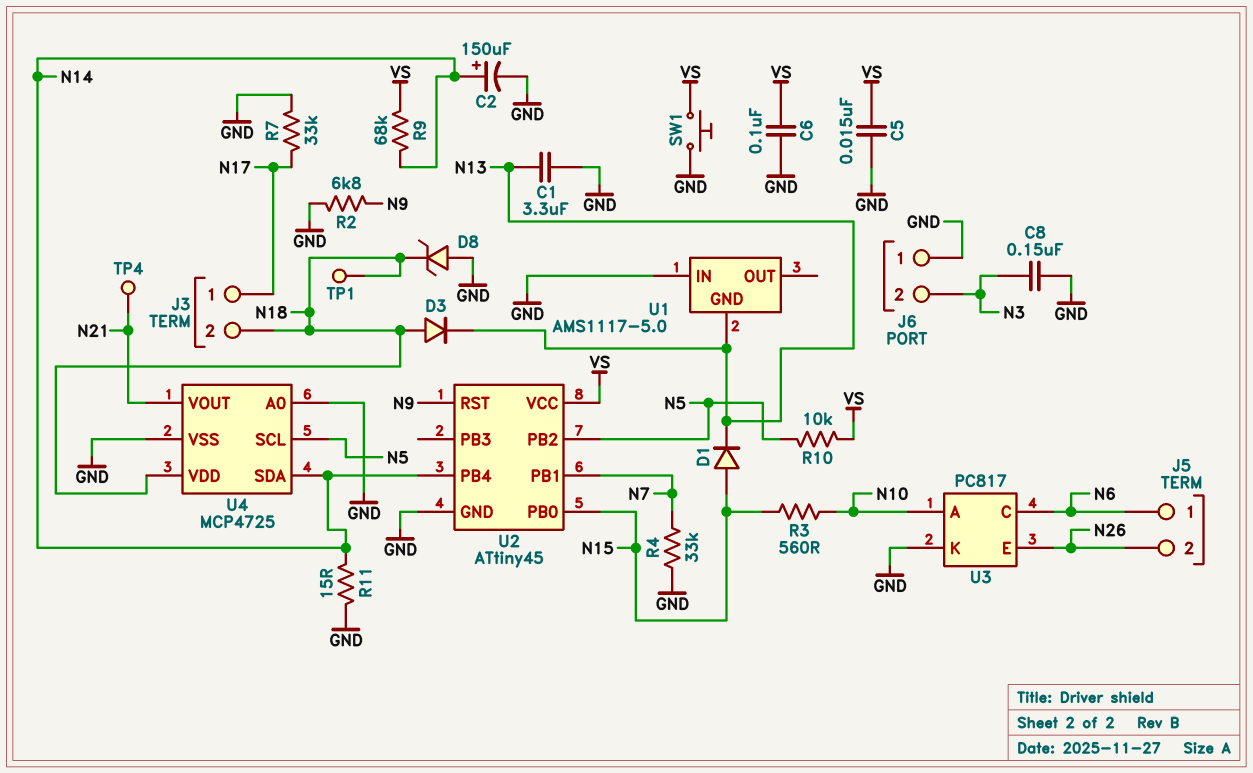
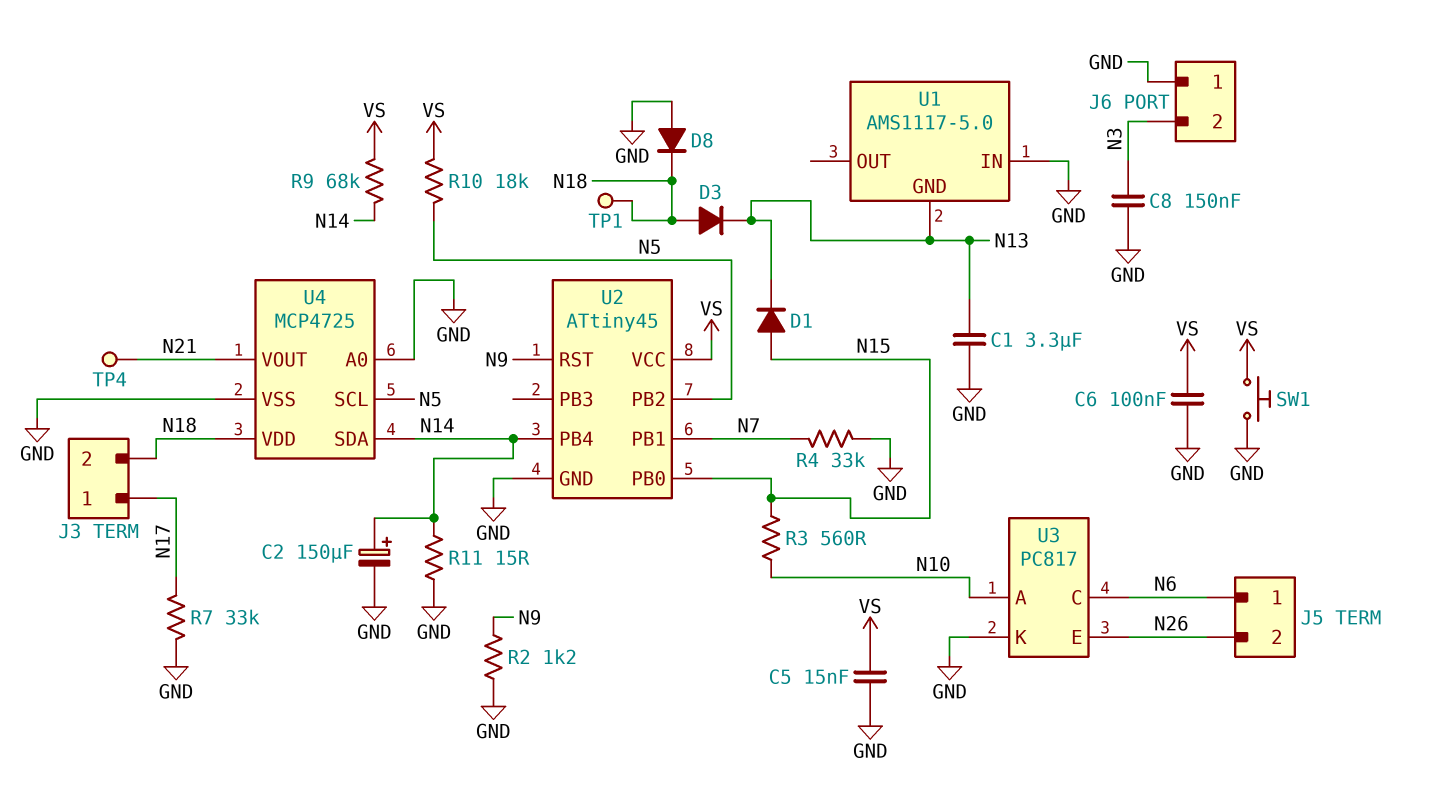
D8: zener (A GND, K N18) -> diode (A GND, K N18)
R2: 6.8k (GND, N9) -> 1.2k (GND, N9)
R10: 10k (N5, VS) -> 18k (N5, VS)

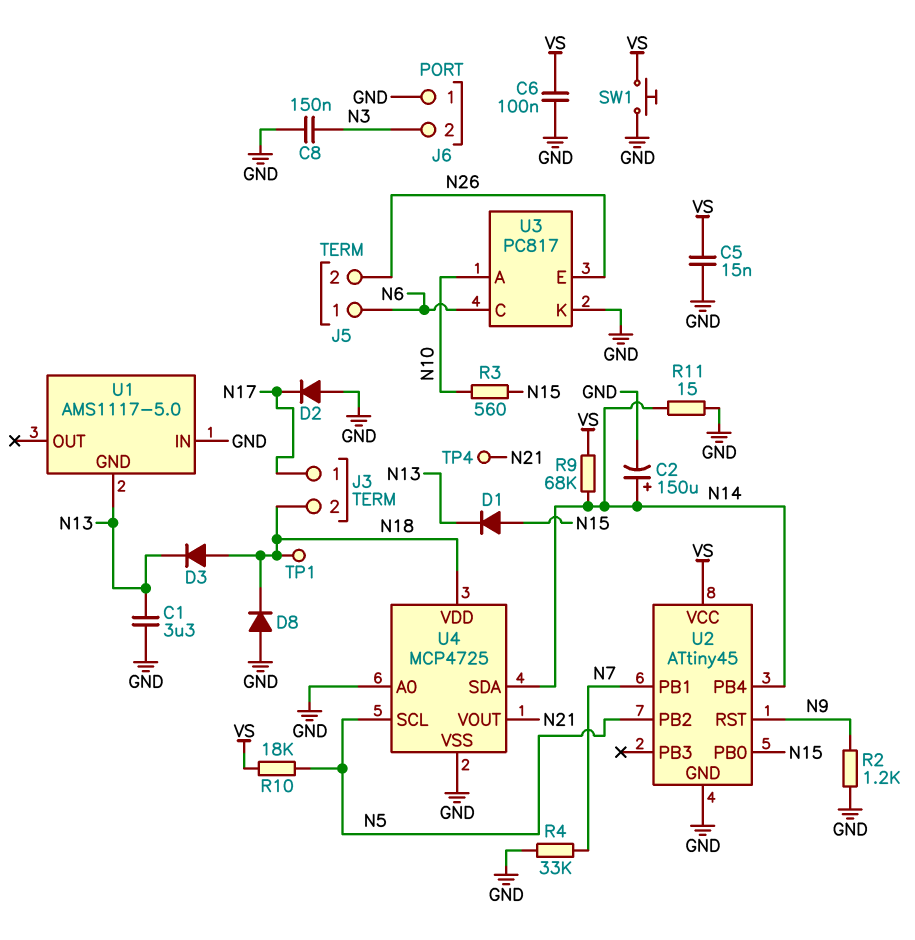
D2: none -> diode (A GND, K N17)
R7: 33k (GND, N17) -> none

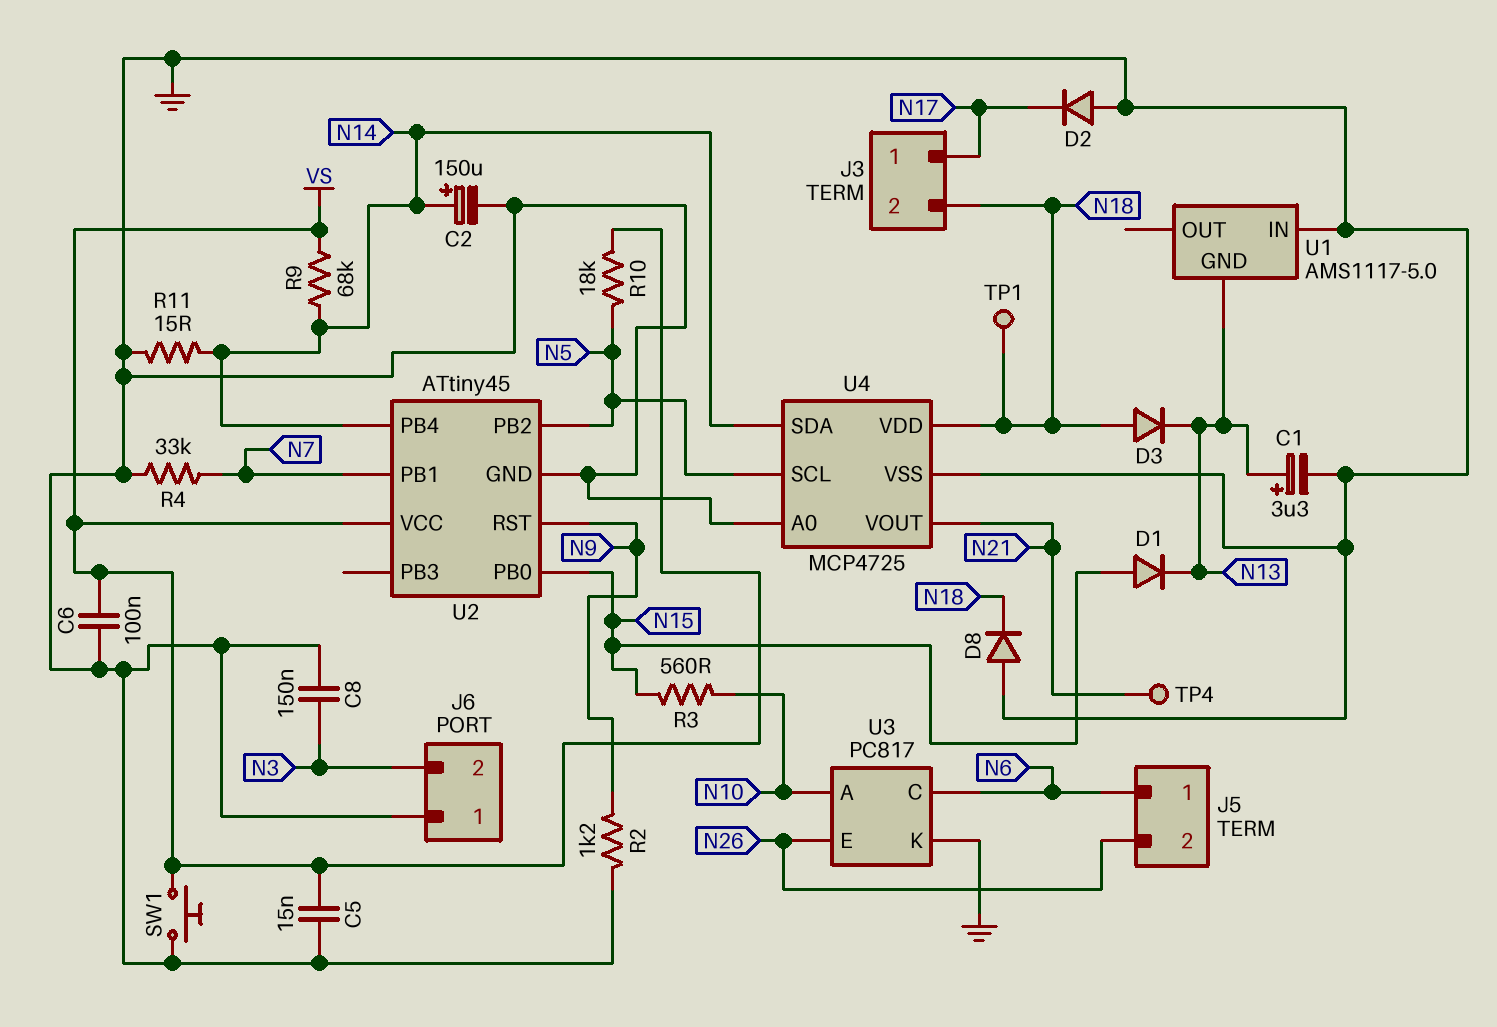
C1: 3.3uF (GND, N13) -> 3.3uF (plus N13, minus GND)

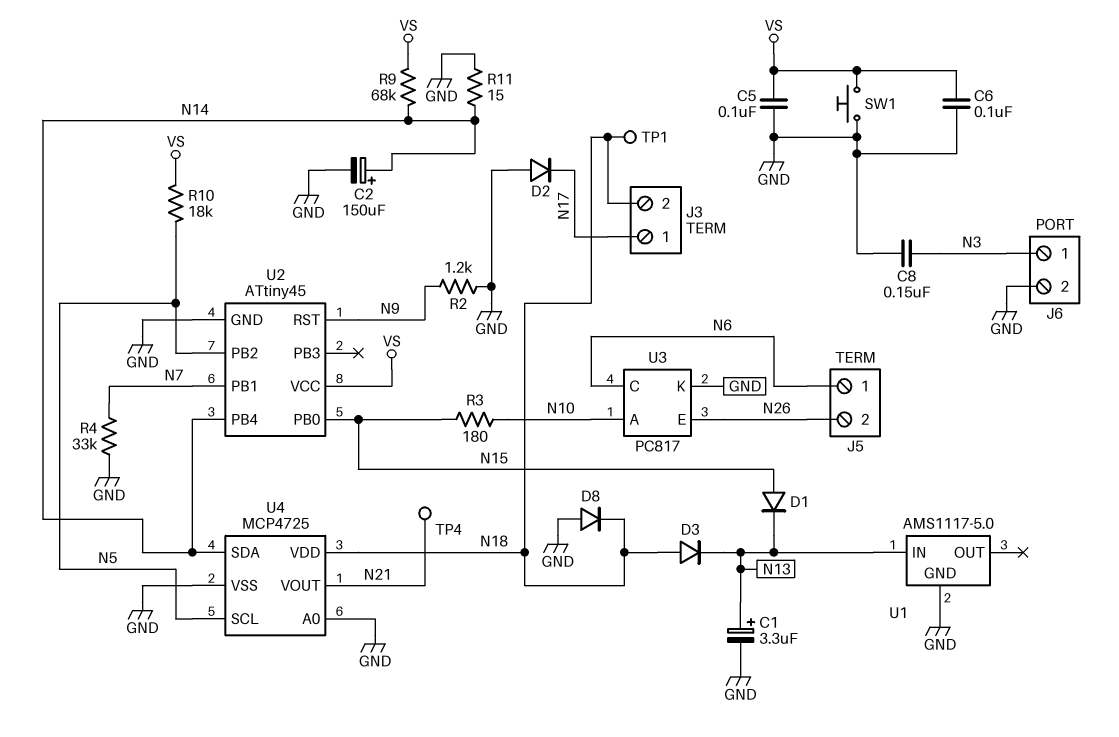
C5: 15nF (GND, VS) -> 100nF (GND, VS)
J6 pin 1: GND -> N3
J6 pin 2: N3 -> GND
R3: 560 (N10, N15) -> 180 (N10, N15)
U1 pin GND: N13 -> GND
U1 pin IN: GND -> N13

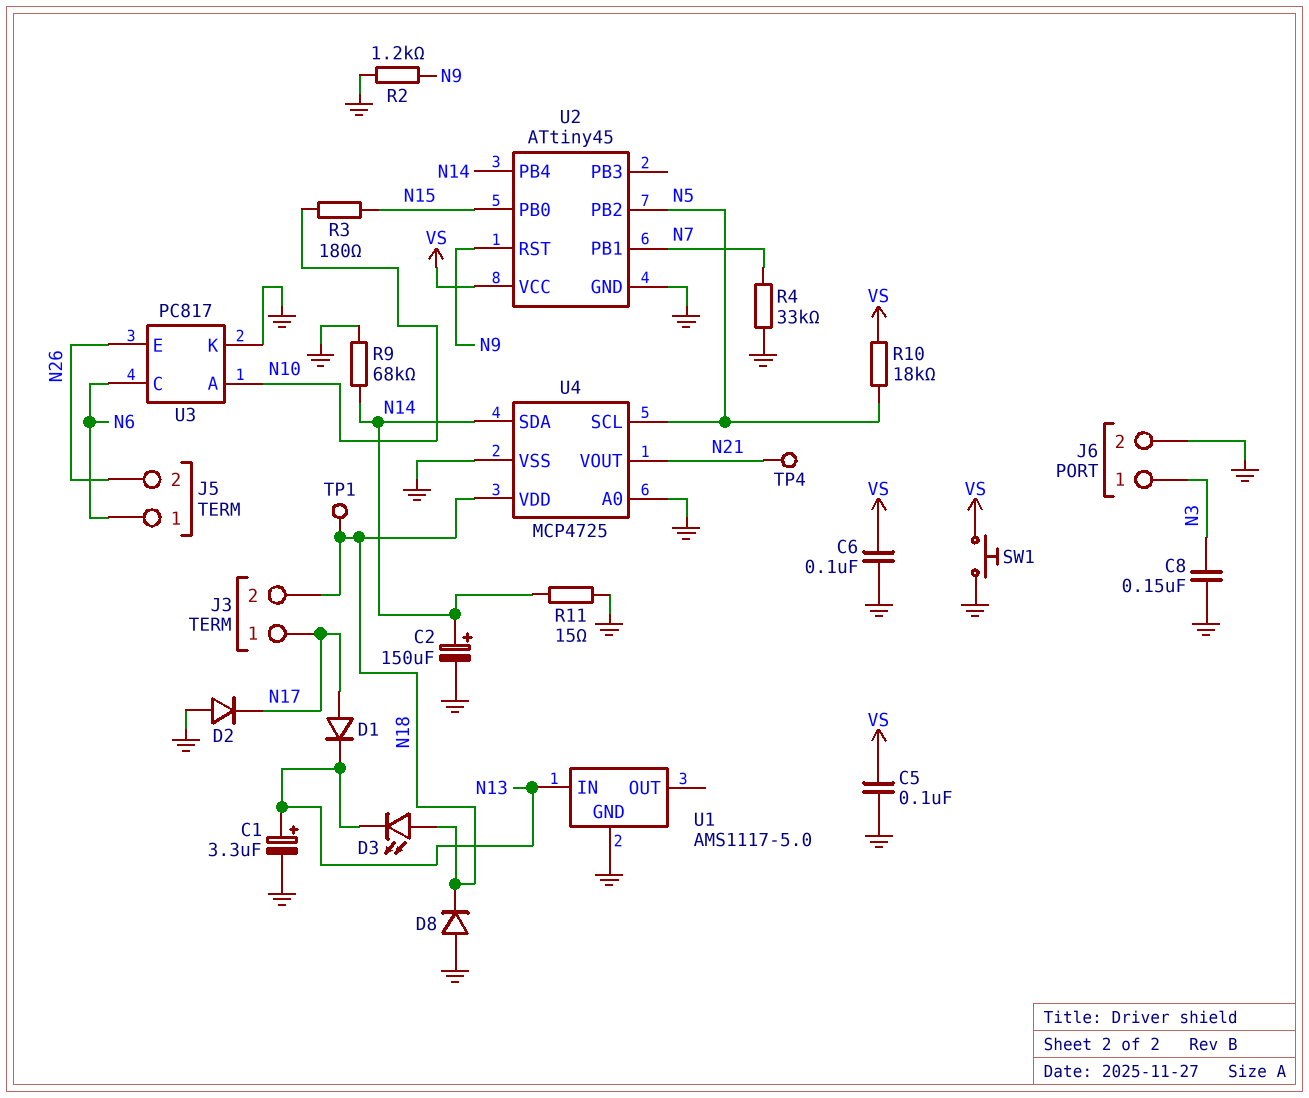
D1: diode (A N15, K N13) -> diode (A N17, K N13)
D3: diode (A N18, K N13) -> LED (A N18, K N13)
R9: 68k (N14, VS) -> 68k (GND, N14)

